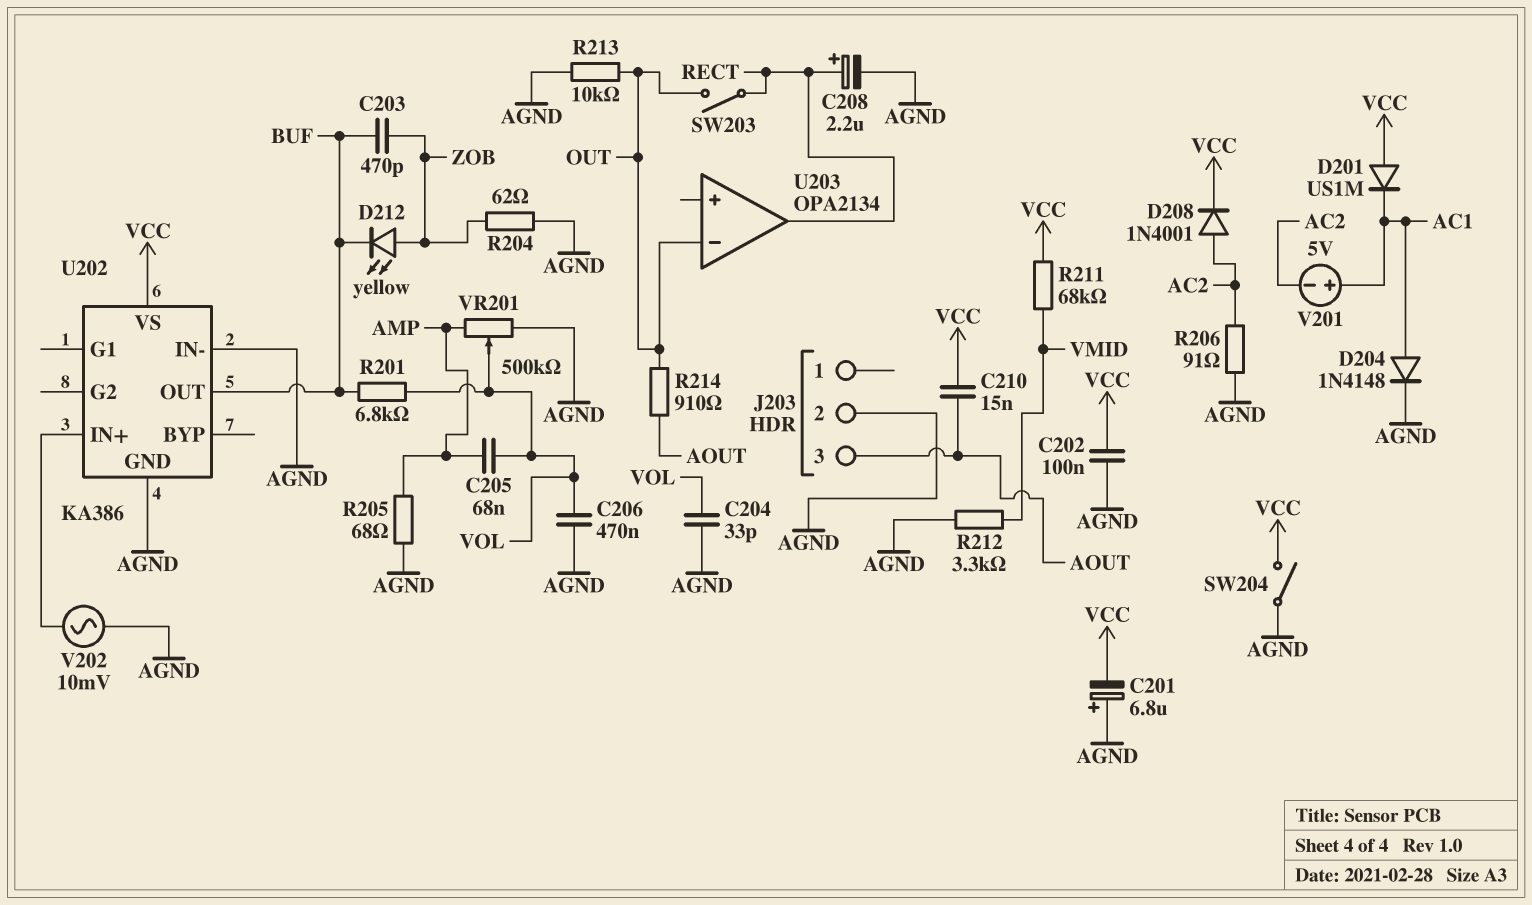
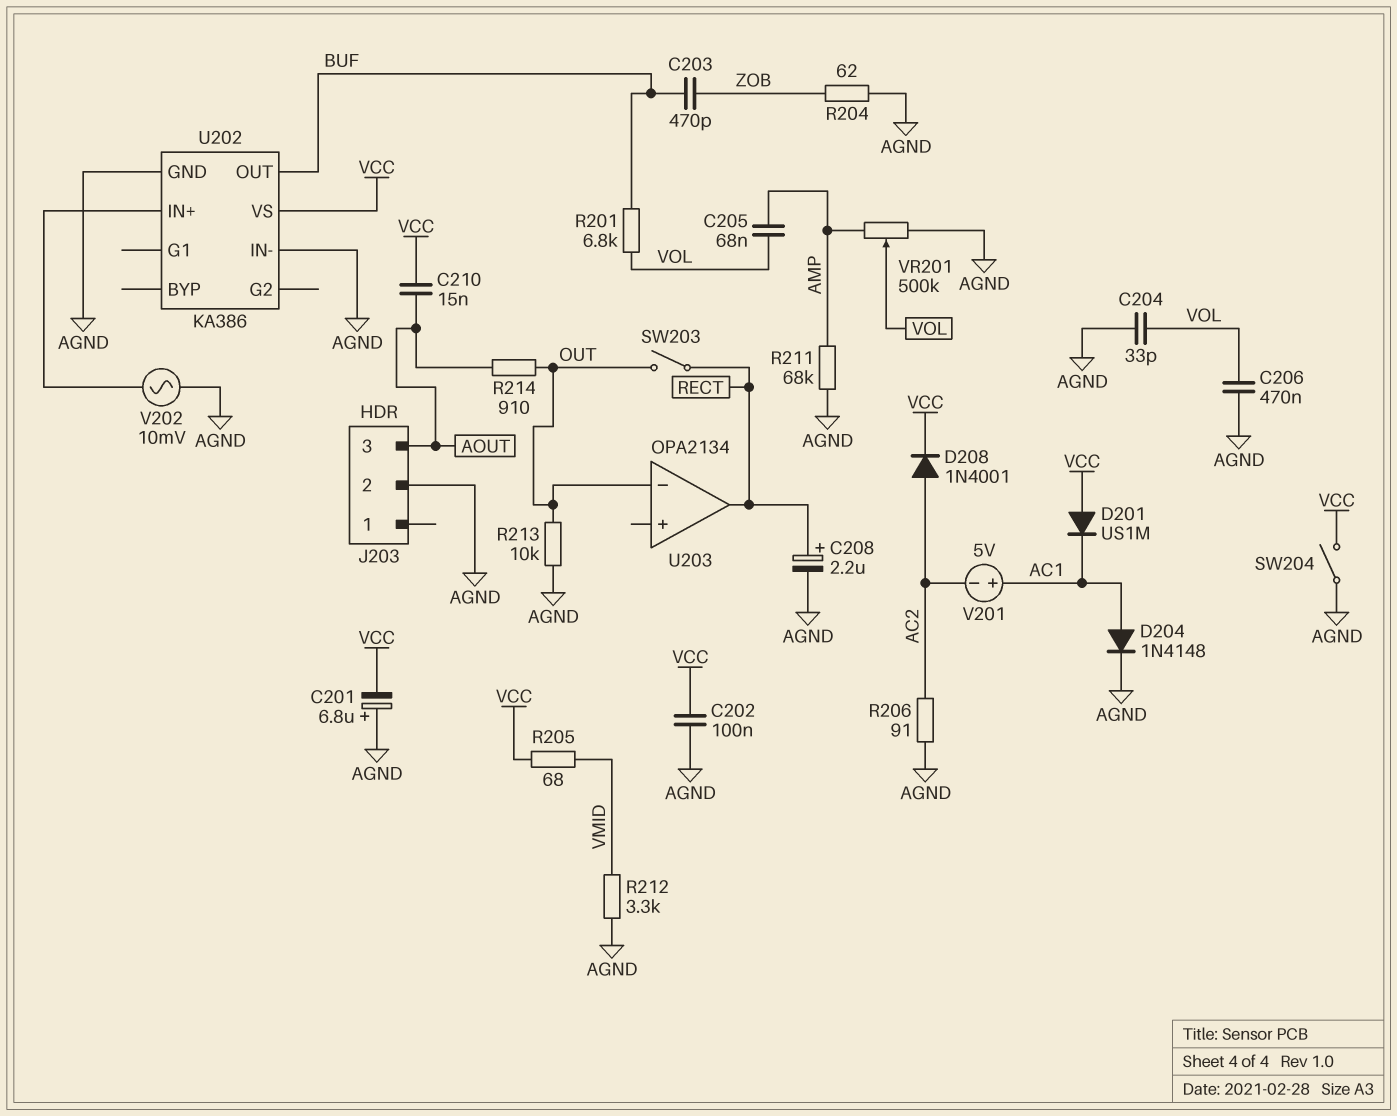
D212: LED yellow (A ZOB, K BUF) -> none
R205: 68 (AGND, AMP) -> 68 (VCC, VMID)
R211: 68k (VCC, VMID) -> 68k (AGND, AMP)

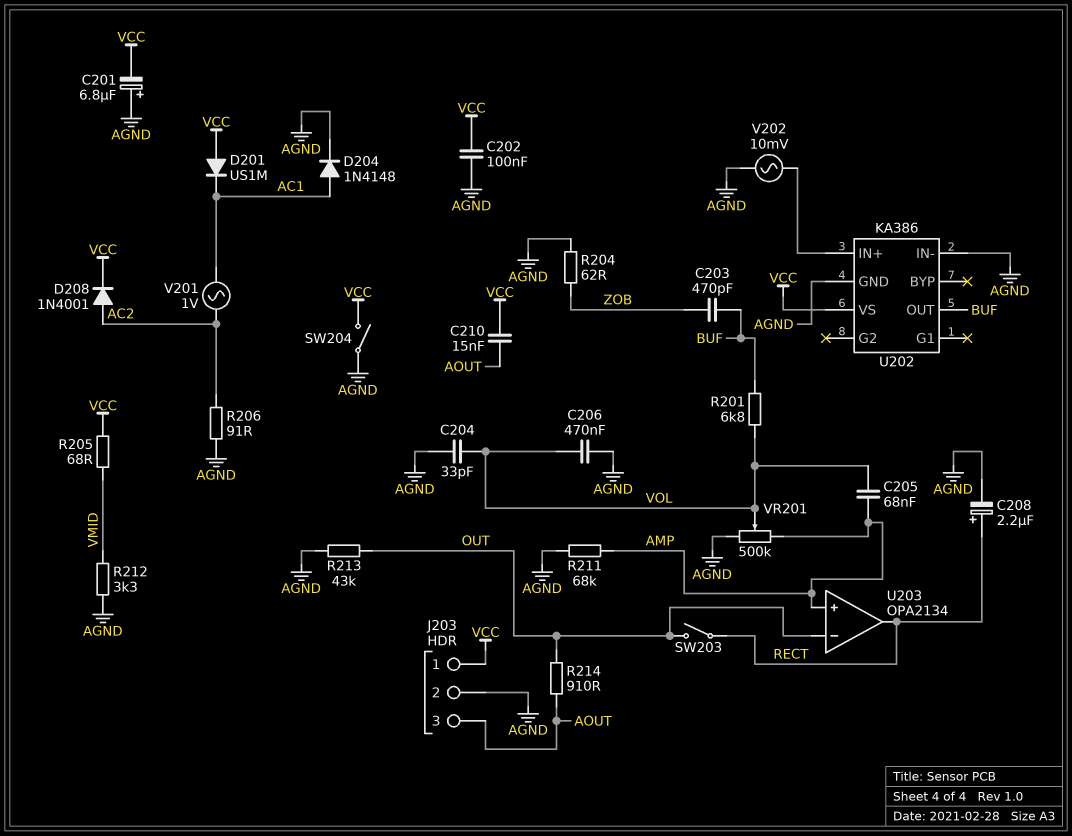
J203 pin 1: none -> VCC
R213: 10k (AGND, OUT) -> 43k (AGND, OUT)
U203 pin in+: none -> AMP
V201: 5V (plus AC1, minus AC2) -> AC 1V (AC1, AC2)

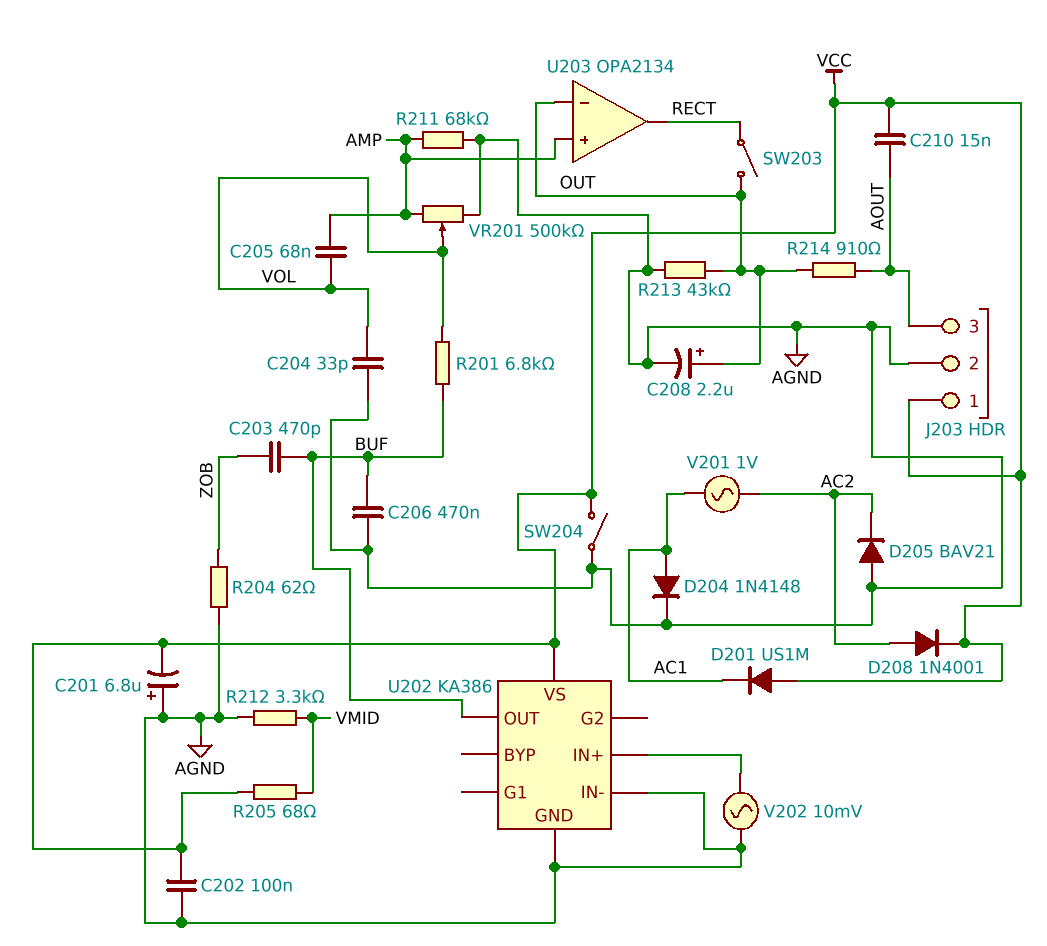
C206: 470nF (AGND, VOL) -> 470nF (AGND, BUF)
C208: 2.2uF (plus RECT, minus AGND) -> 2.2uF (plus OUT, minus AGND)
D205: none -> diode BAV21 (A AGND, K AC2)
R206: 91 (AC2, AGND) -> none

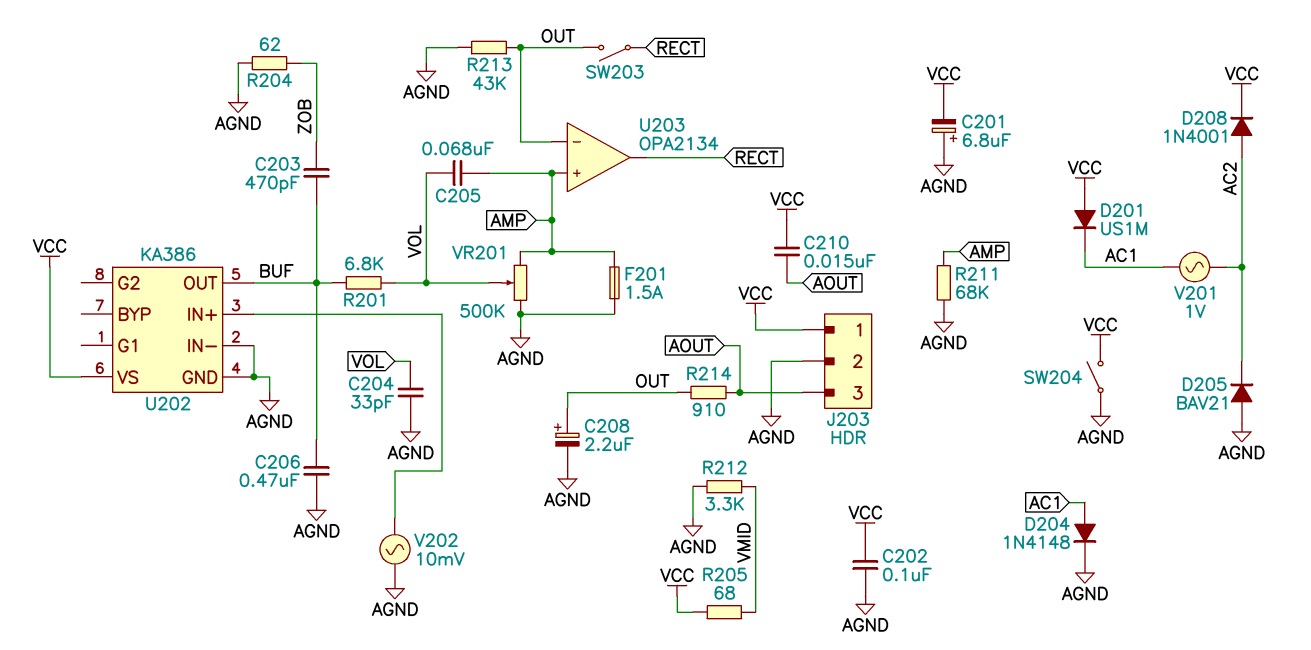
F201: none -> 1.5A (AGND, AMP)

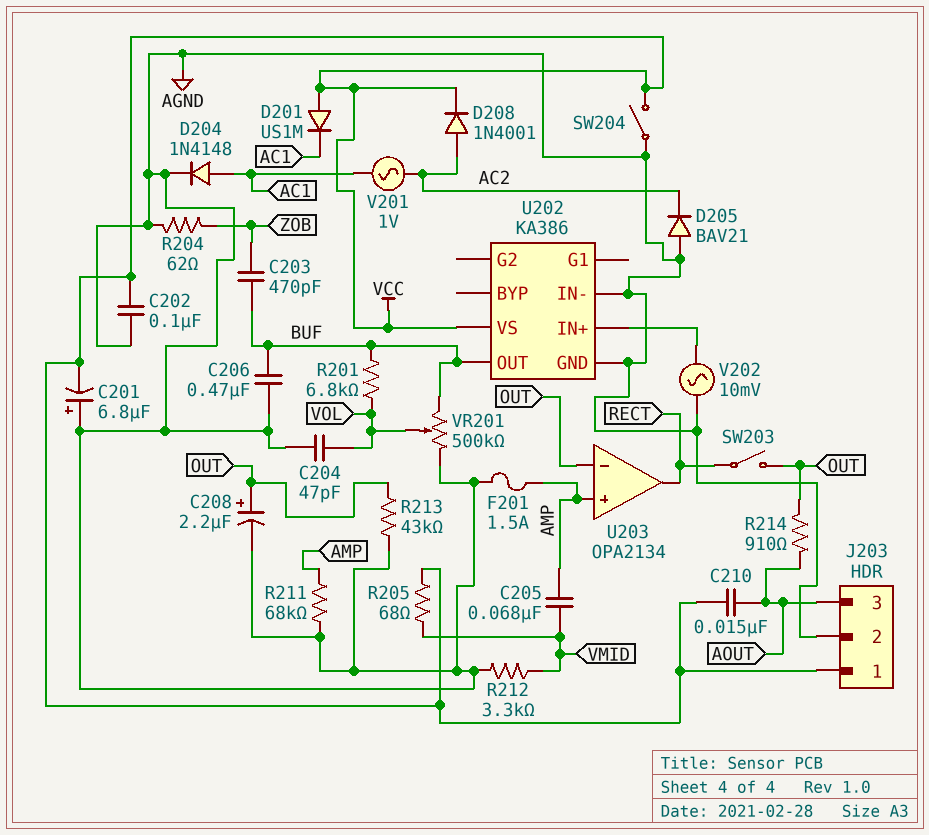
C204: 33pF (AGND, VOL) -> 47pF (AGND, VOL)
C205: 68nF (AMP, VOL) -> 68nF (AMP, VMID)
VR201: 500k (AGND, AMP, wiper VOL) -> 500k (AGND, BUF, wiper VOL)

